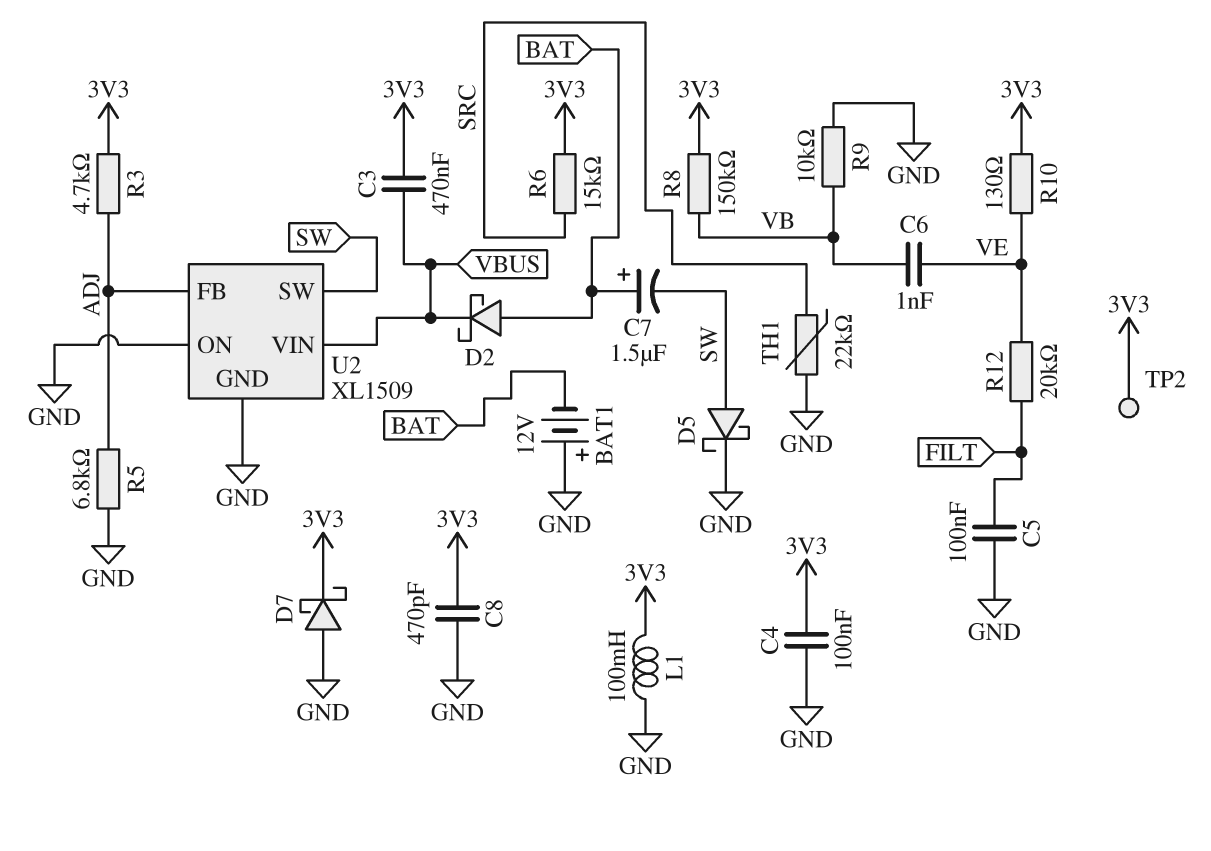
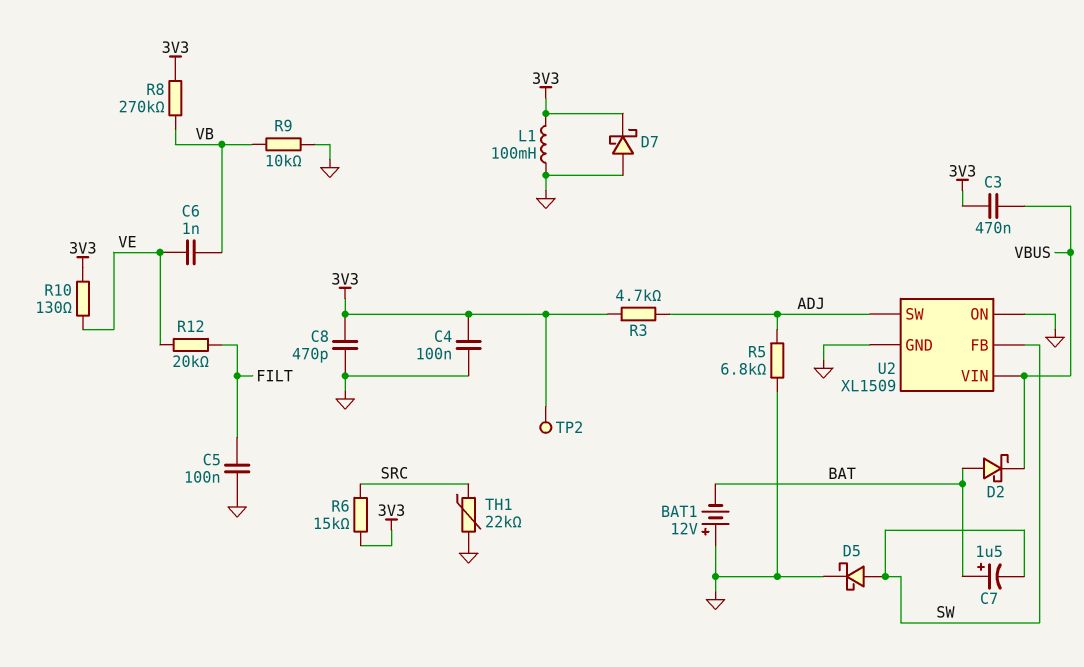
R8: 150k (3V3, VB) -> 270k (3V3, VB)
U2 pin FB: ADJ -> SW
U2 pin SW: SW -> ADJ

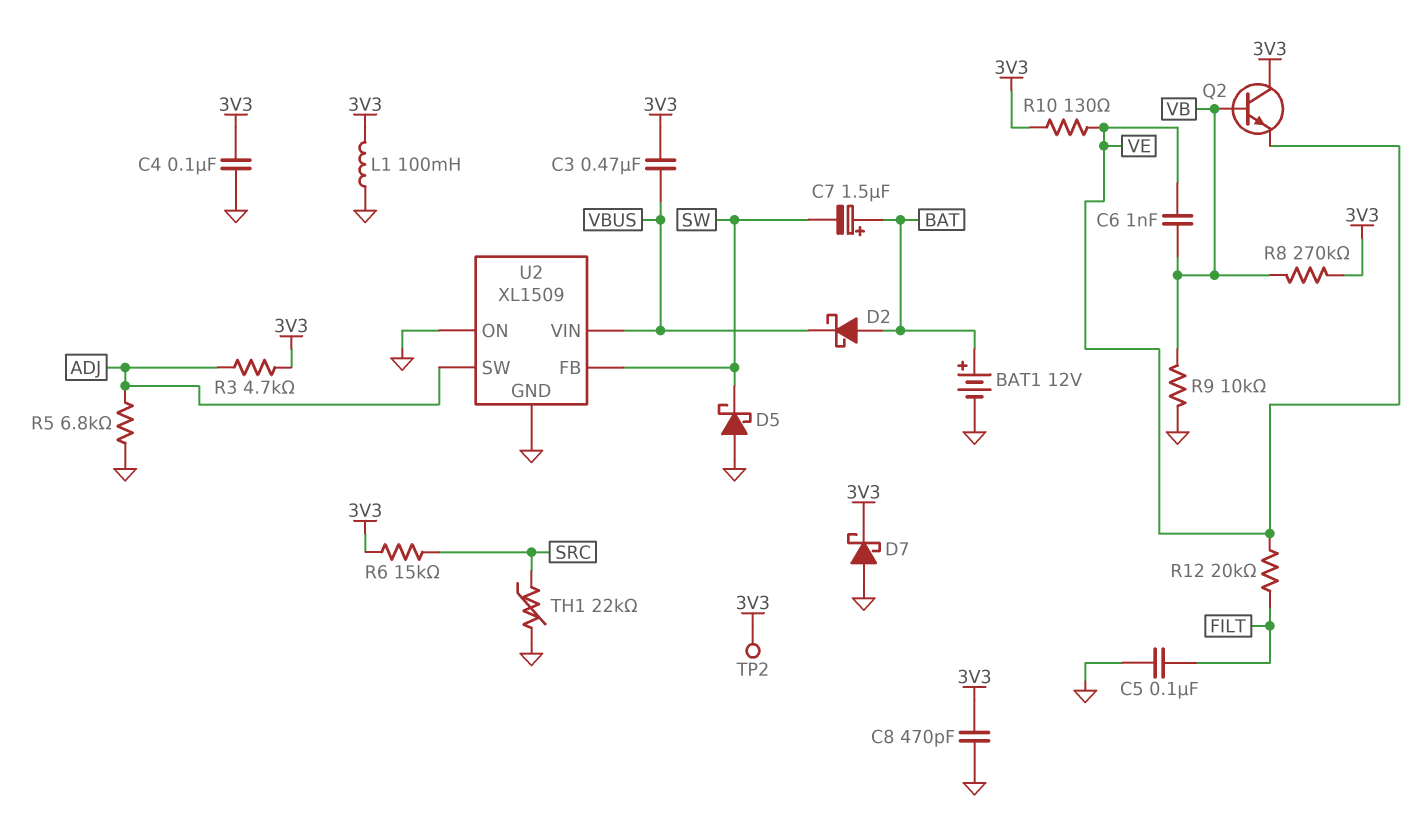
BAT1: 12V (plus GND, minus BAT) -> 12V (plus BAT, minus GND)
D5: schottky (A SW, K GND) -> schottky (A GND, K SW)
Q2: none -> NPN (B VB, C 3V3, E VE)

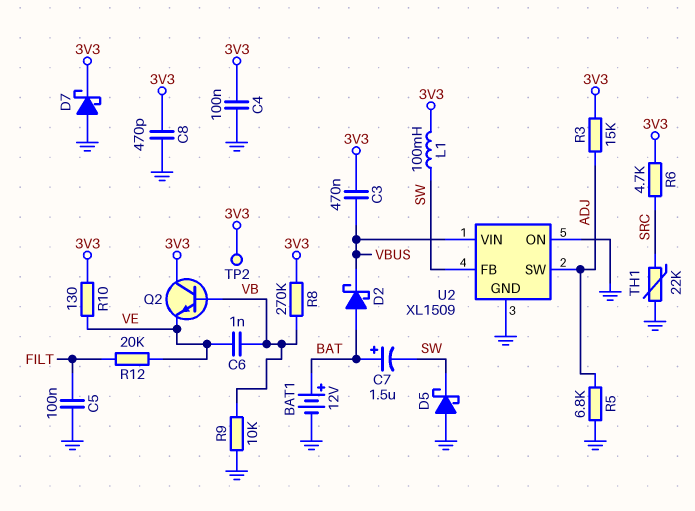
L1: 100mH (3V3, GND) -> 100mH (3V3, SW)
R3: 4.7k (3V3, ADJ) -> 15k (3V3, ADJ)
R6: 15k (3V3, SRC) -> 4.7k (3V3, SRC)

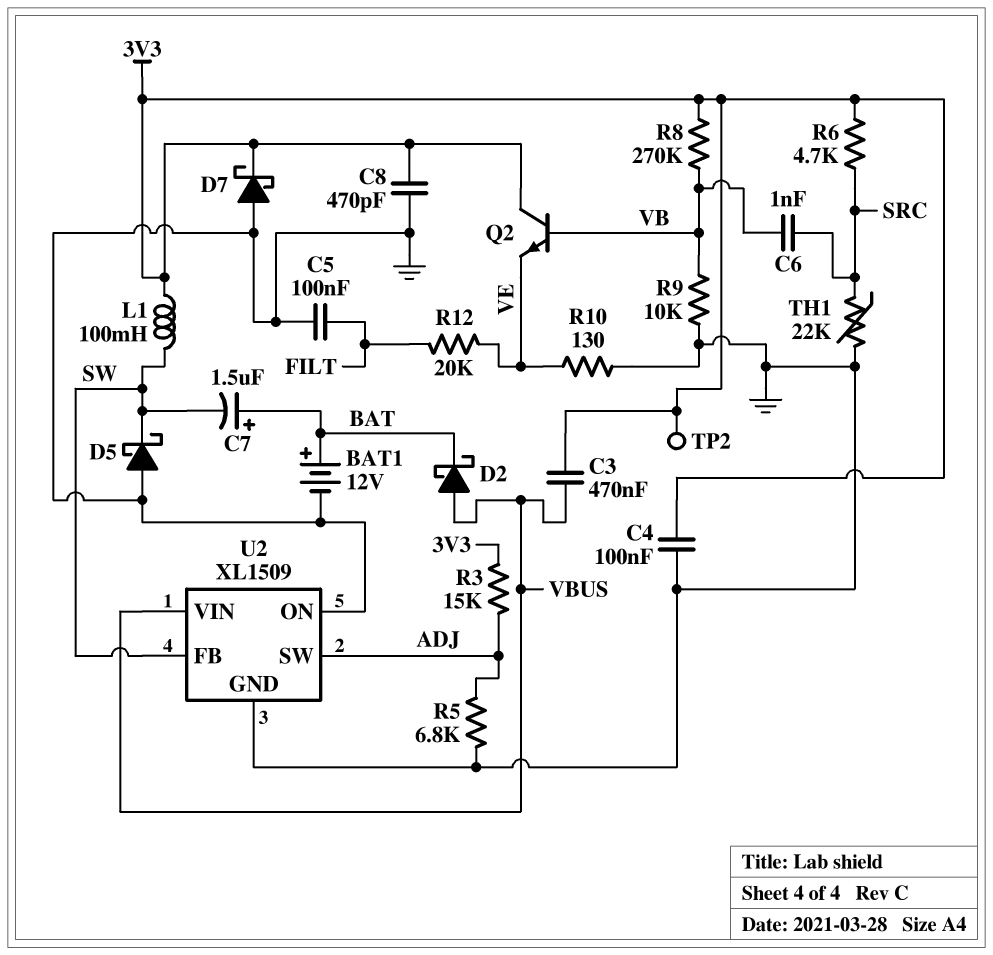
C6: 1nF (VB, VE) -> 1nF (SRC, VB)
D2: schottky (A BAT, K VBUS) -> schottky (A VBUS, K BAT)
R10: 130 (3V3, VE) -> 130 (GND, VE)

